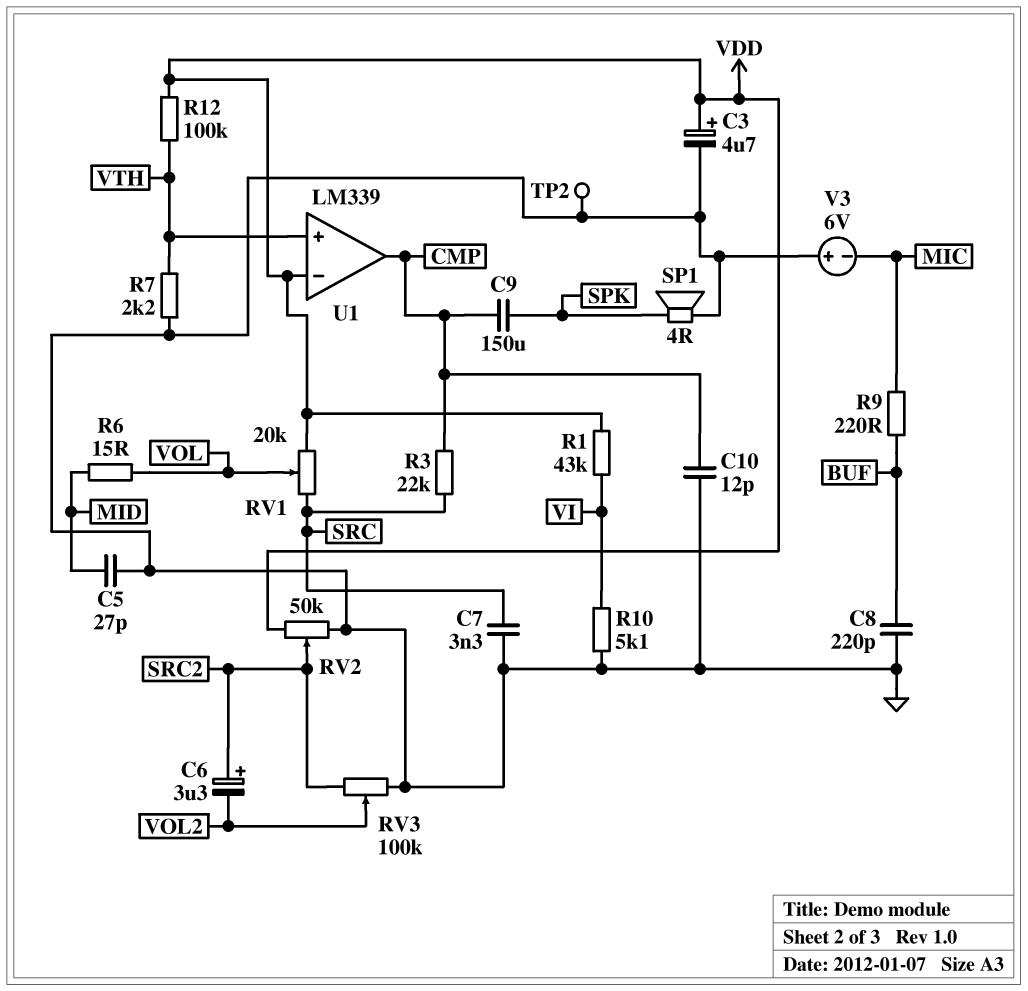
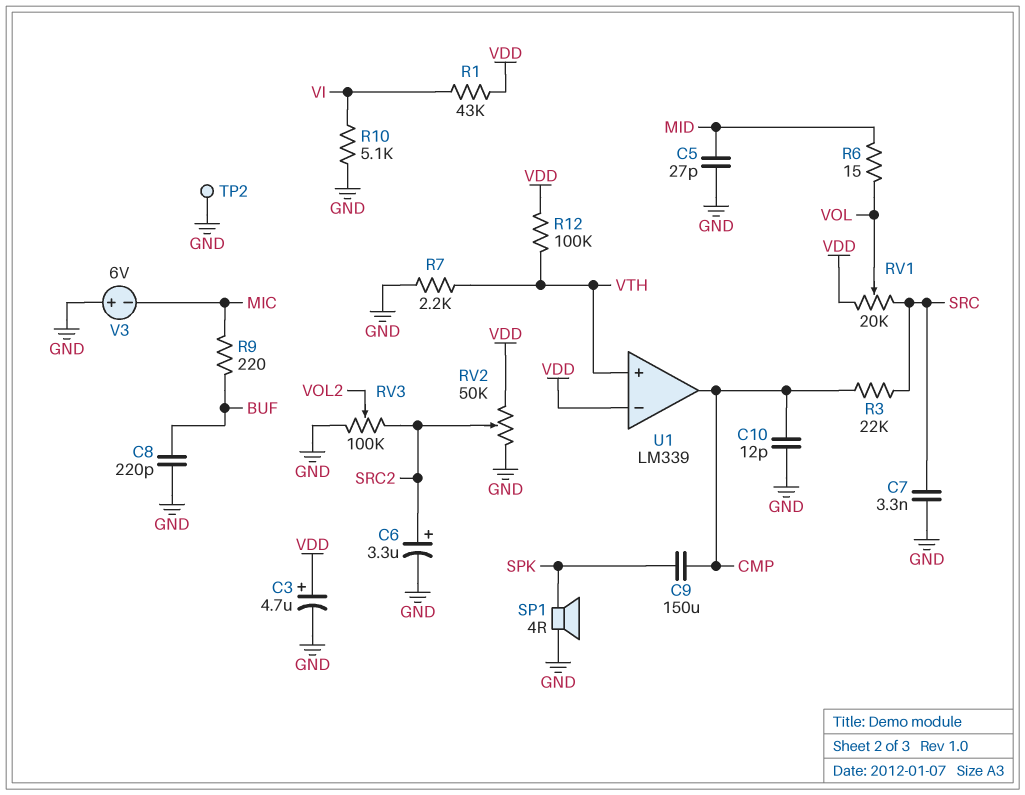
C6: 3.3uF (plus SRC2, minus VOL2) -> 3.3uF (plus SRC2, minus GND)

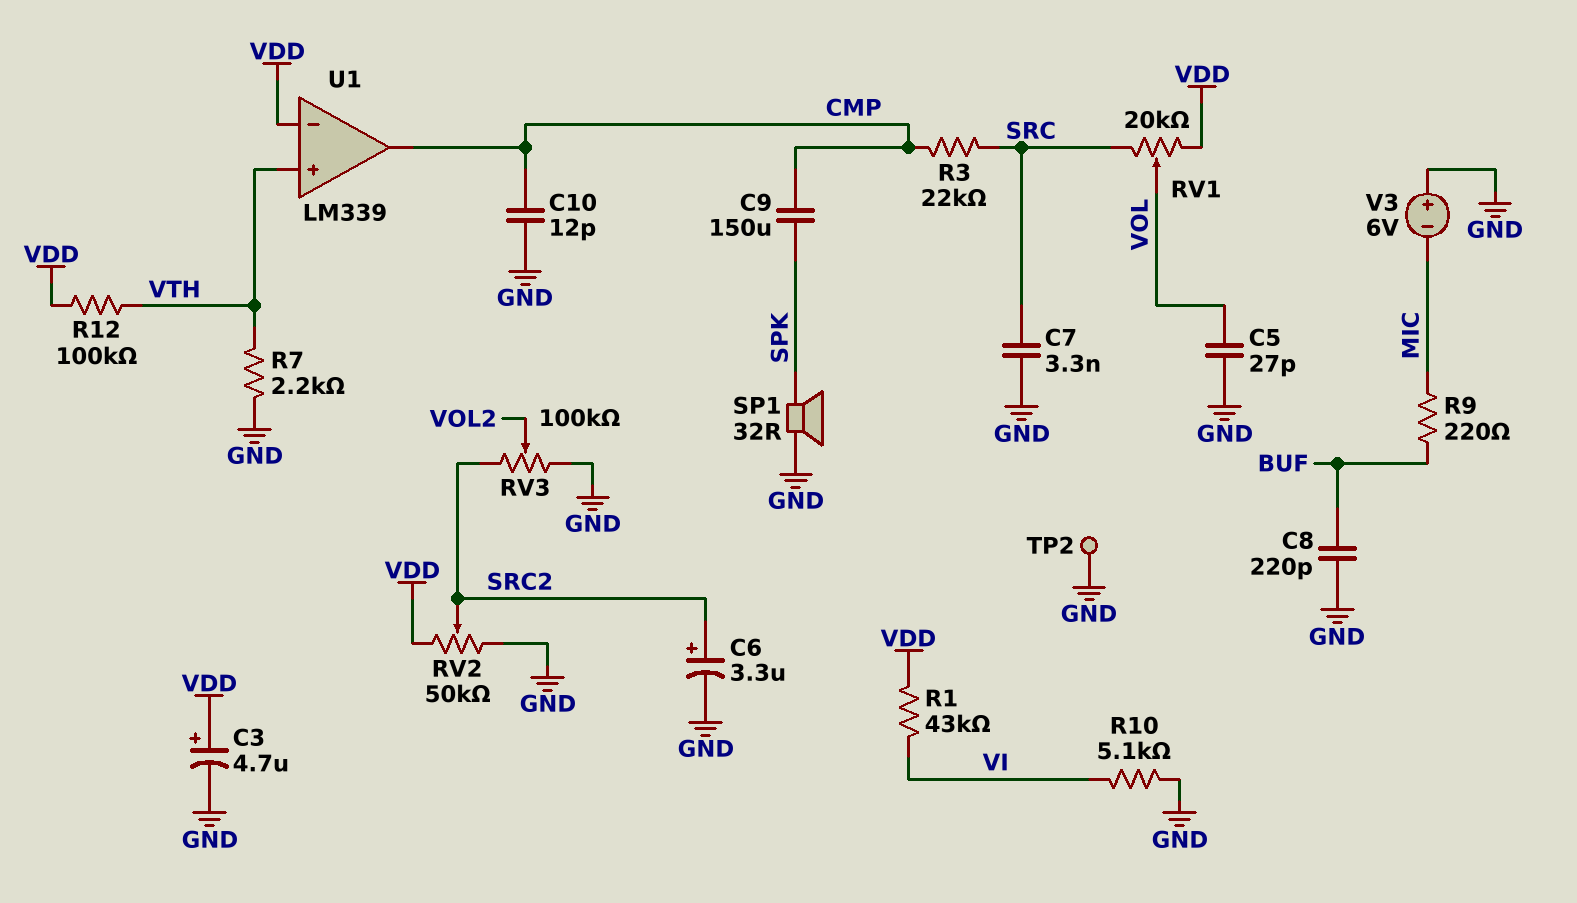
C5: 27pF (GND, MID) -> 27pF (GND, VOL)
R6: 15 (MID, VOL) -> none
SP1: speaker 4R (GND, SPK) -> speaker 32R (GND, SPK)

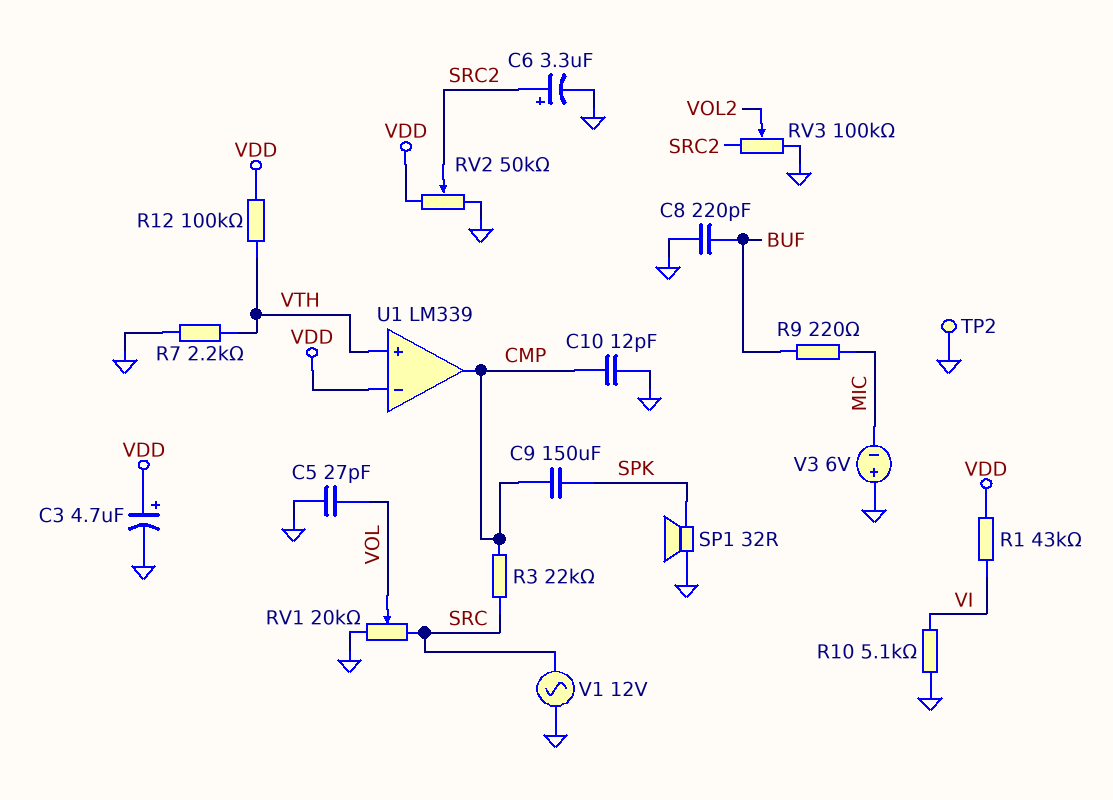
C7: 3.3nF (GND, SRC) -> none
RV1: 20k (SRC, VDD, wiper VOL) -> 20k (GND, SRC, wiper VOL)
V1: none -> AC 12V (GND, SRC)

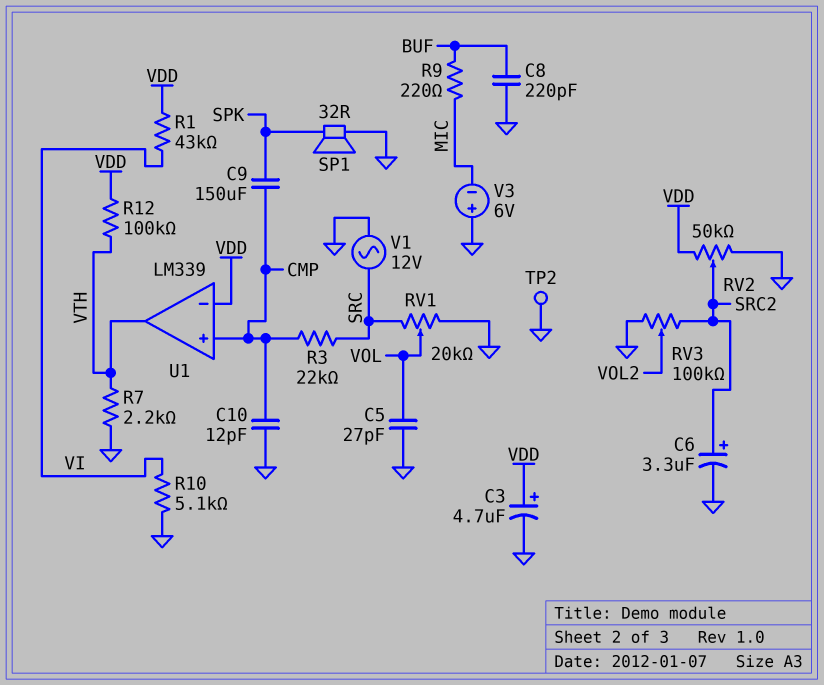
U1 pin in+: VTH -> CMP
U1 pin out: CMP -> VTH

